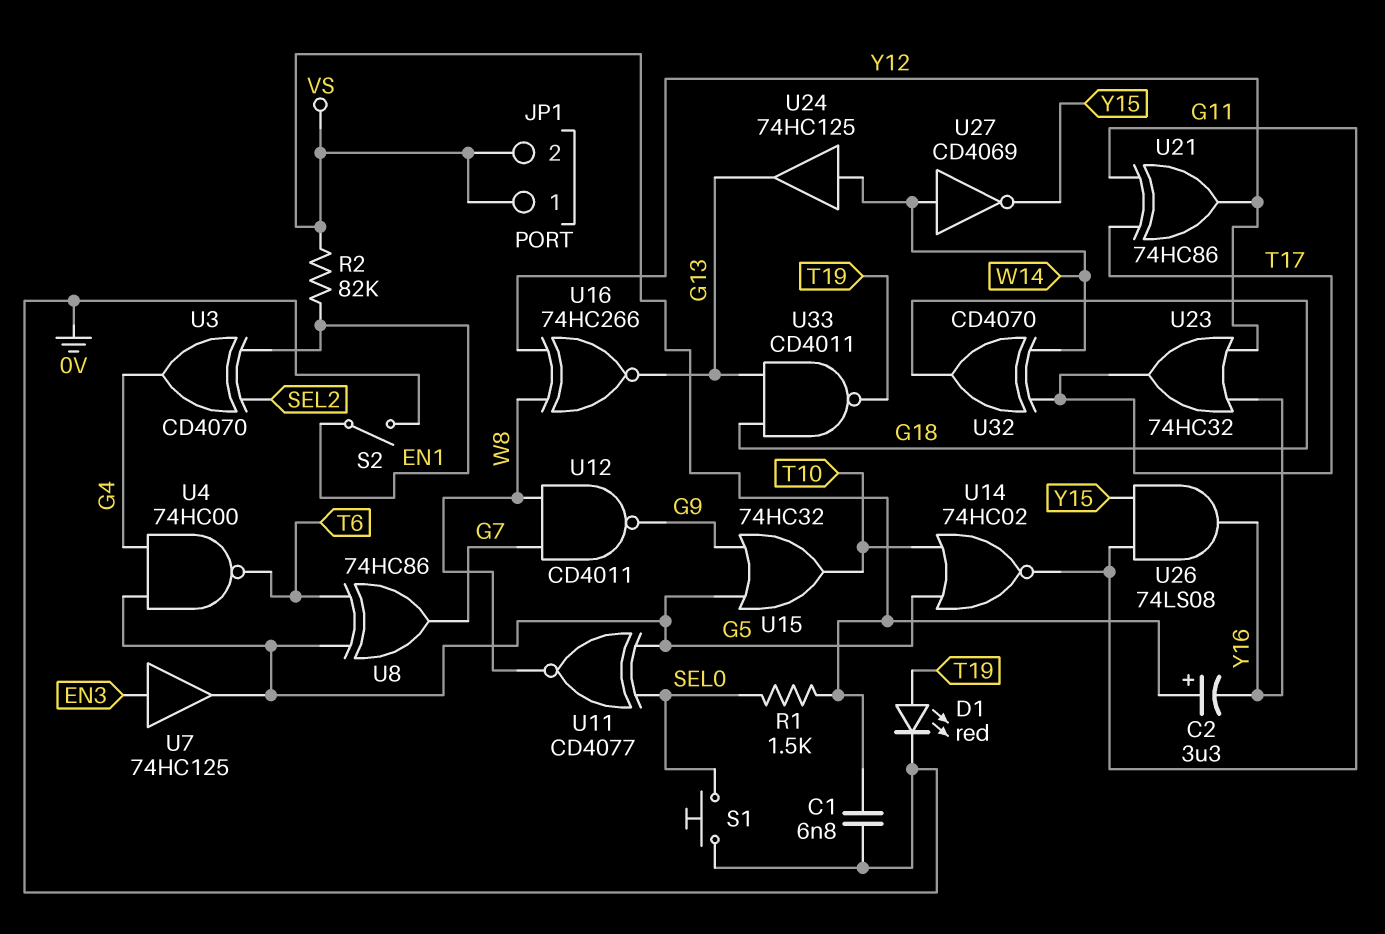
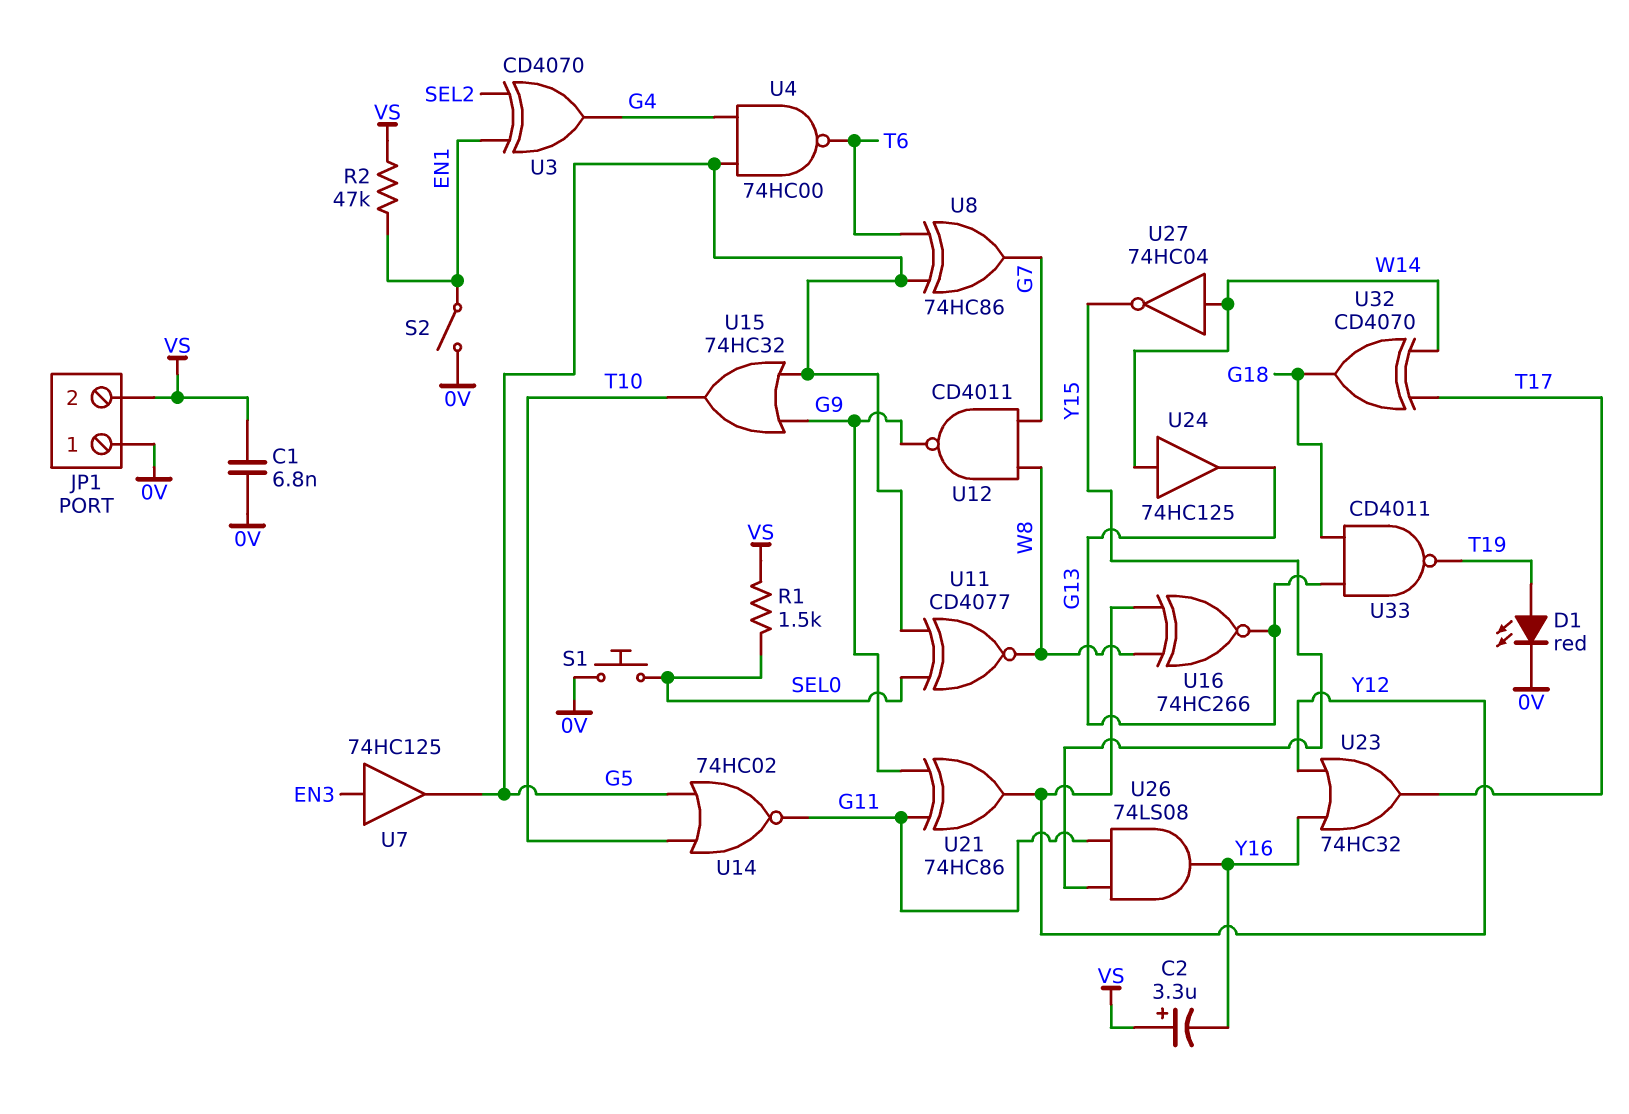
JP1 pin 1: VS -> 0V
R2: 82k (EN1, VS) -> 47k (EN1, VS)
U21: XOR 74HC86 (in G11, in T17, out Y12) -> XOR 74HC86 (in G9, in G11, out Y12)
U27: NOT CD4069 (in W14, out Y15) -> NOT 74HC04 (in W14, out Y15)

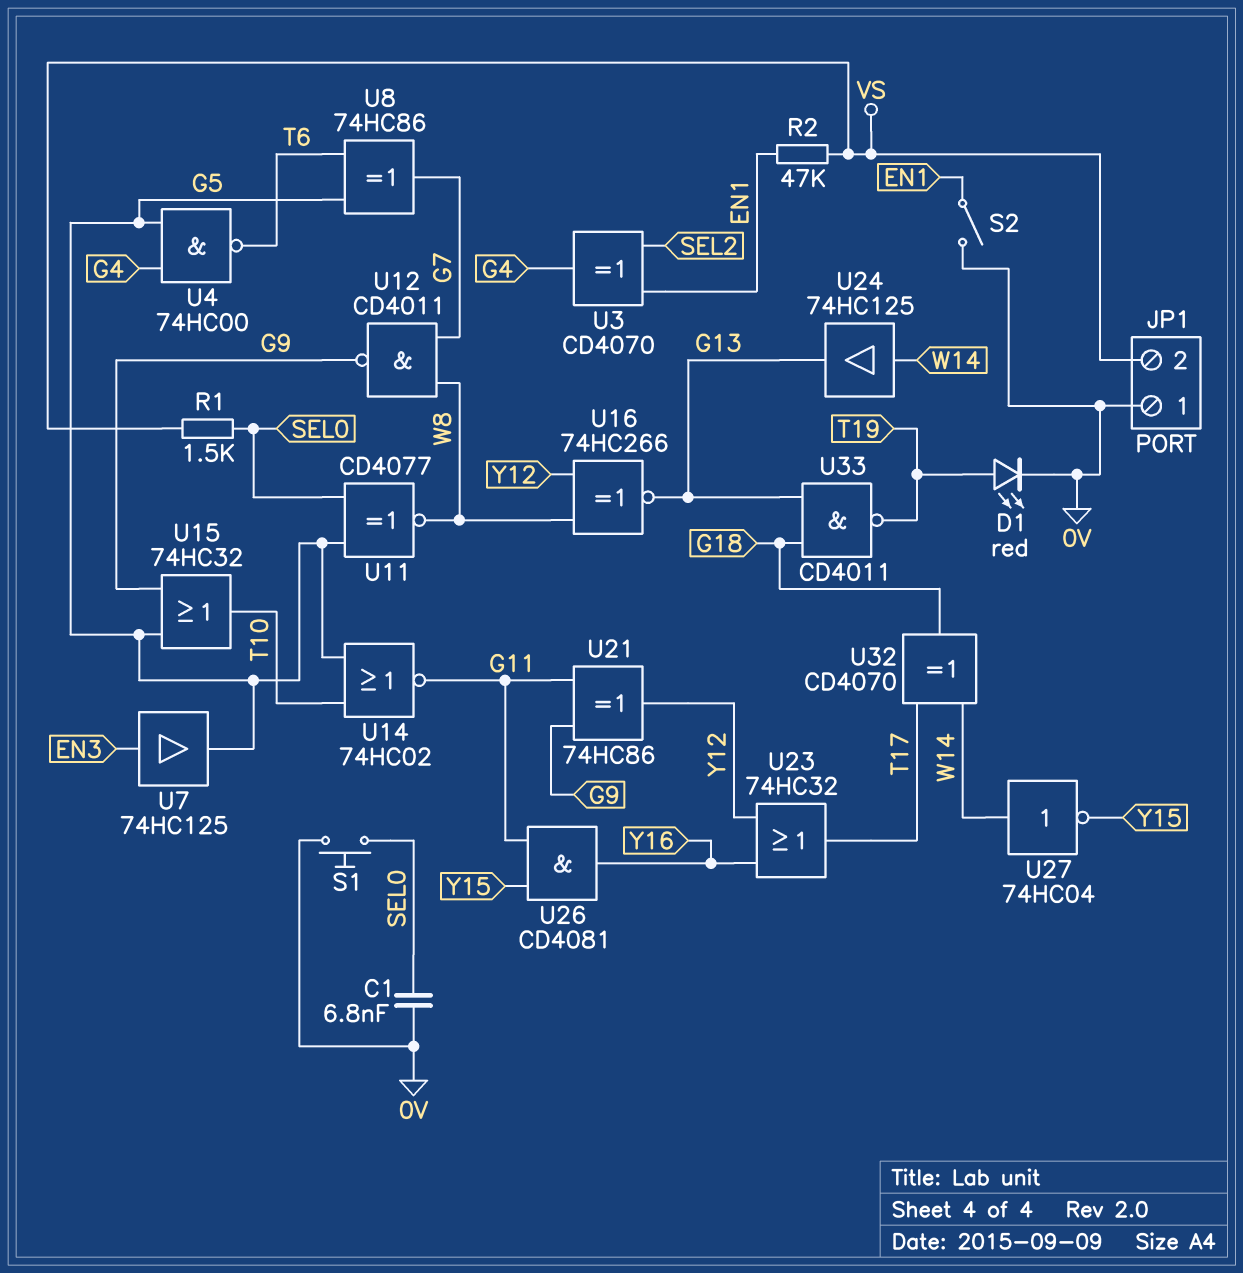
C1: 6.8nF (0V, VS) -> 6.8nF (0V, SEL0)
C2: 3.3uF (plus VS, minus Y16) -> none
U26: AND 74LS08 (in G11, in Y15, out Y16) -> AND CD4081 (in G11, in Y15, out Y16)

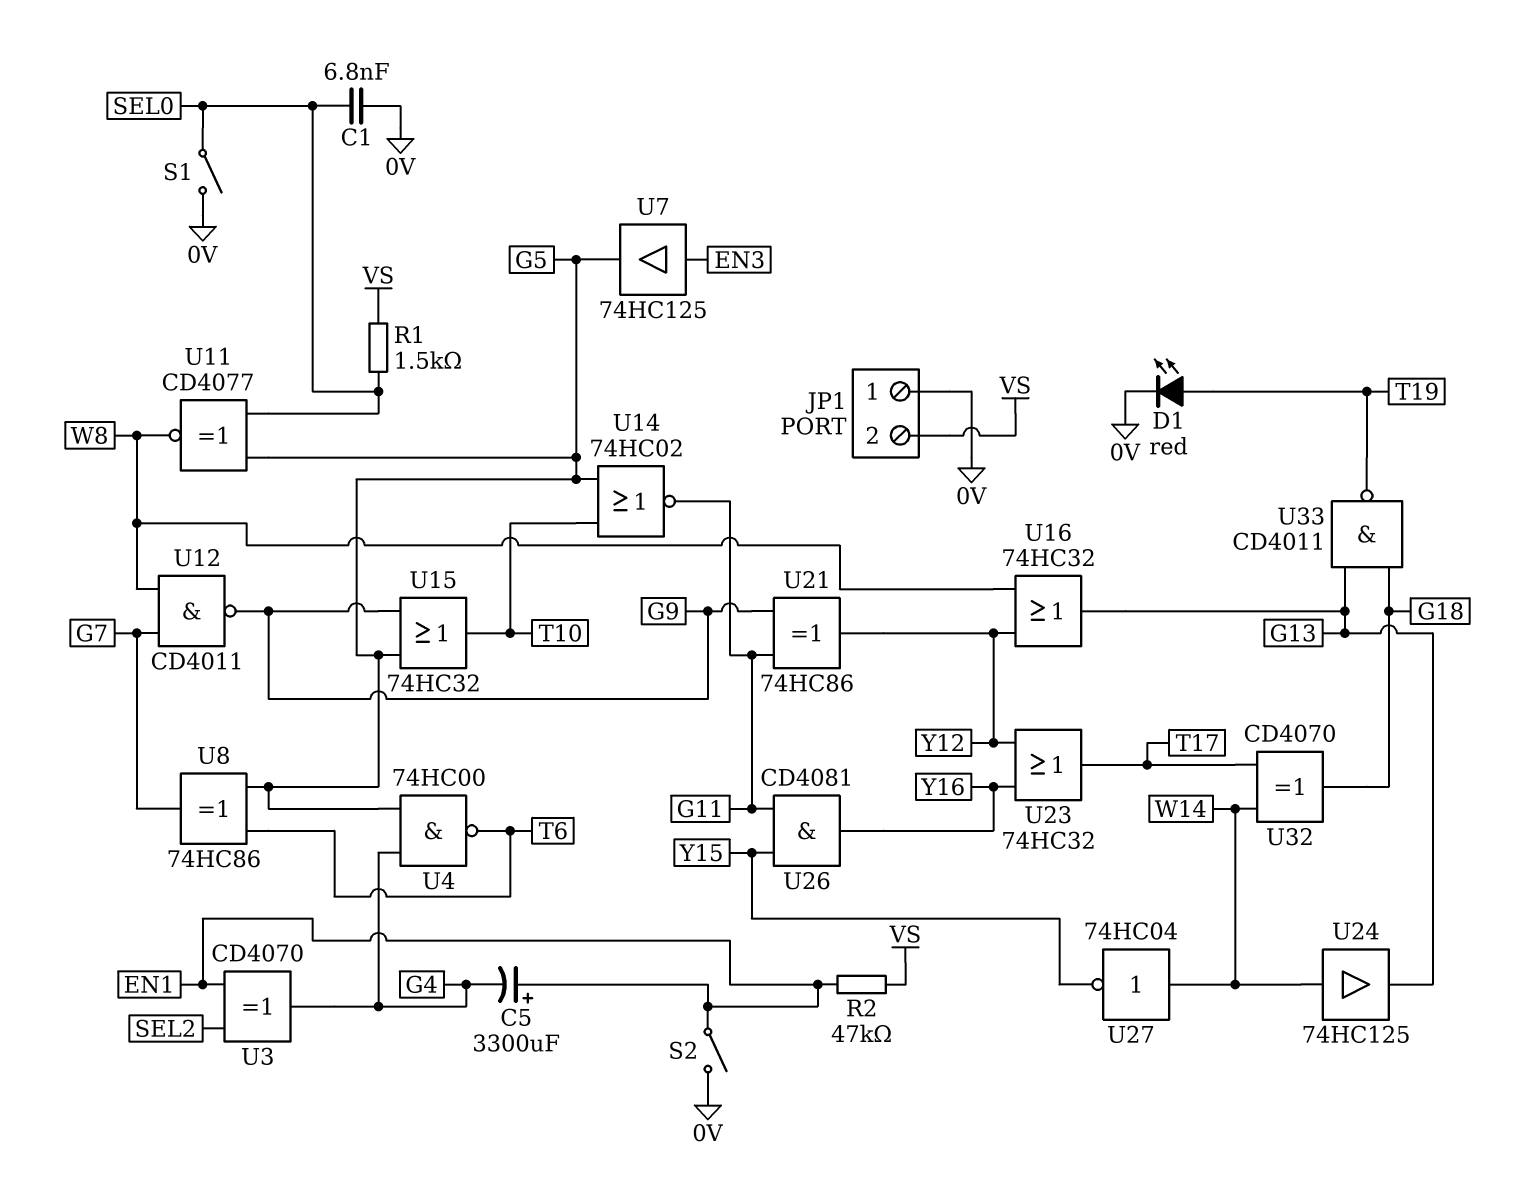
C5: none -> 3300uF (plus EN1, minus G4)
S1: button (0V, SEL0) -> switch (0V, SEL0)
U16: XNOR 74HC266 (in W8, in Y12, out G13) -> OR 74HC32 (in W8, in Y12, out G13)

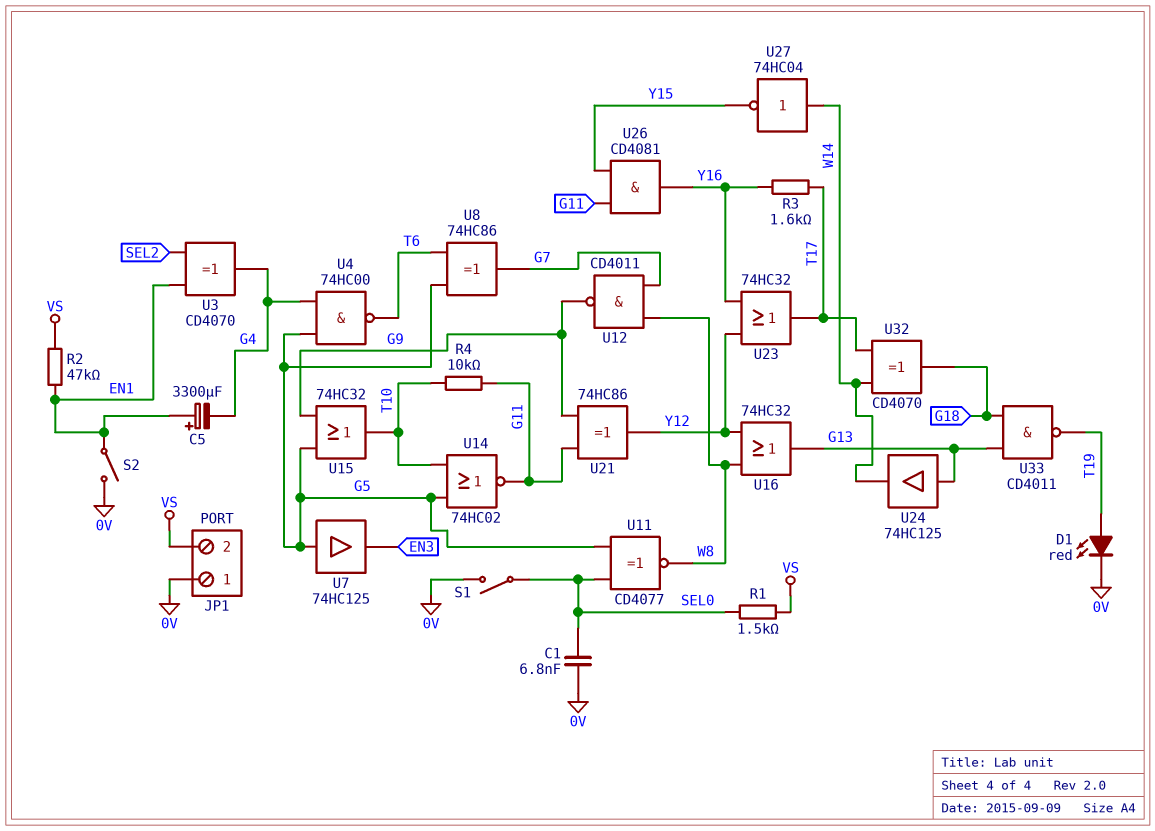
R3: none -> 1.6k (T17, Y16)
R4: none -> 10k (G11, T10)
U7: buffer 74HC125 (in EN3, out G5) -> buffer 74HC125 (in G5, out EN3)
U24: buffer 74HC125 (in W14, out G13) -> buffer 74HC125 (in G13, out W14)

